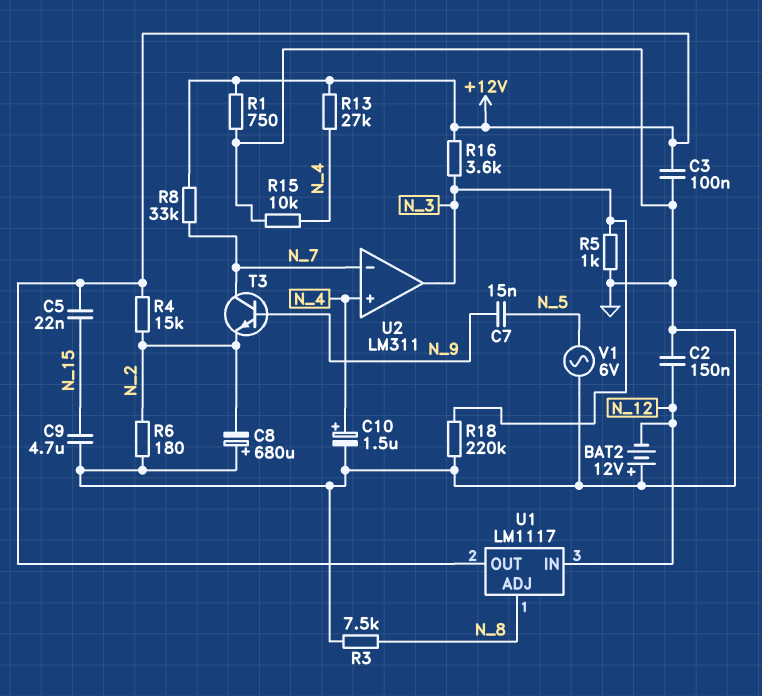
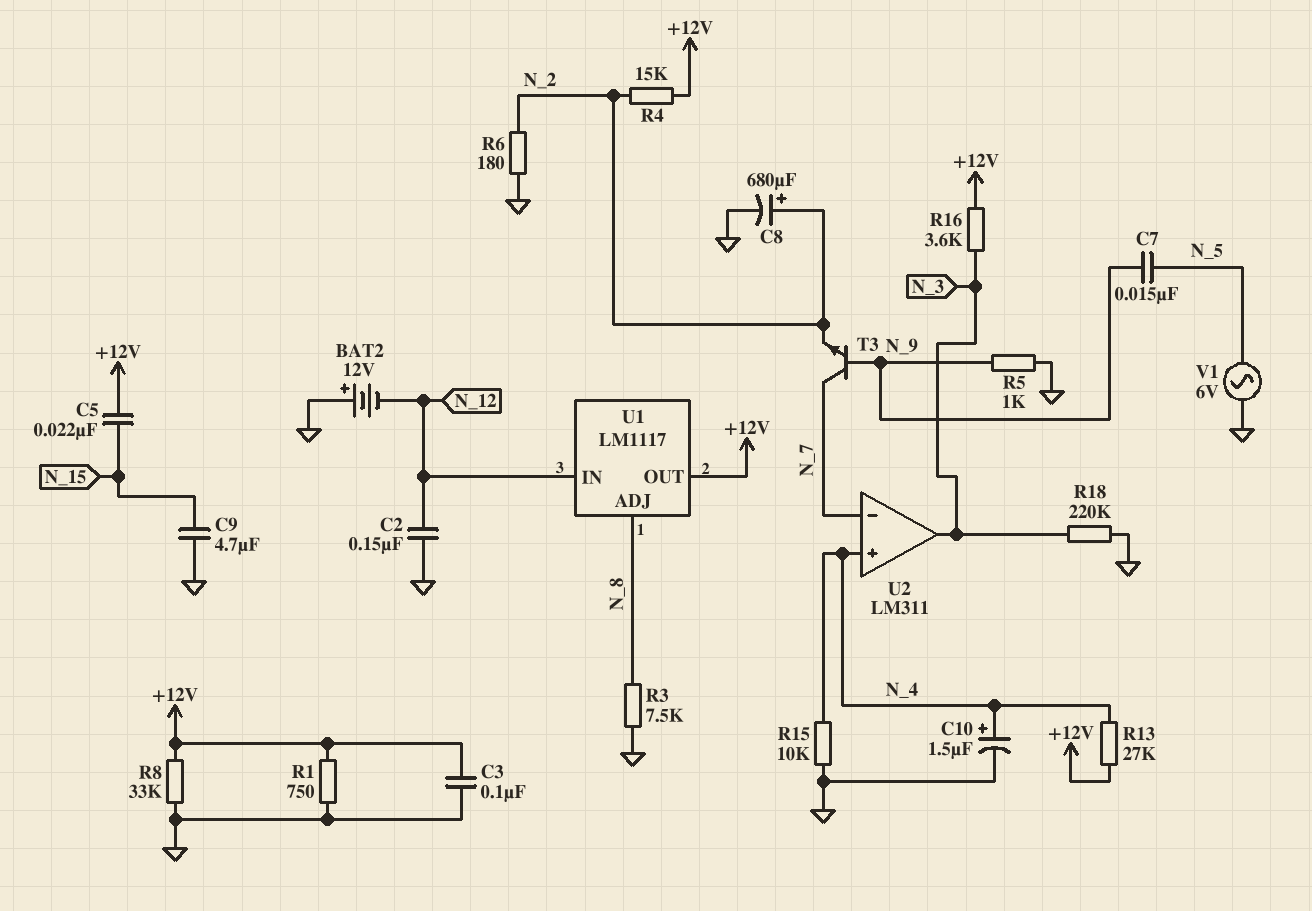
C8: 680uF (plus GND, minus N_2) -> 680uF (plus N_2, minus GND)
R5: 1k (GND, N_3) -> 1k (GND, N_9)
R8: 33k (+12V, N_7) -> 33k (+12V, GND)

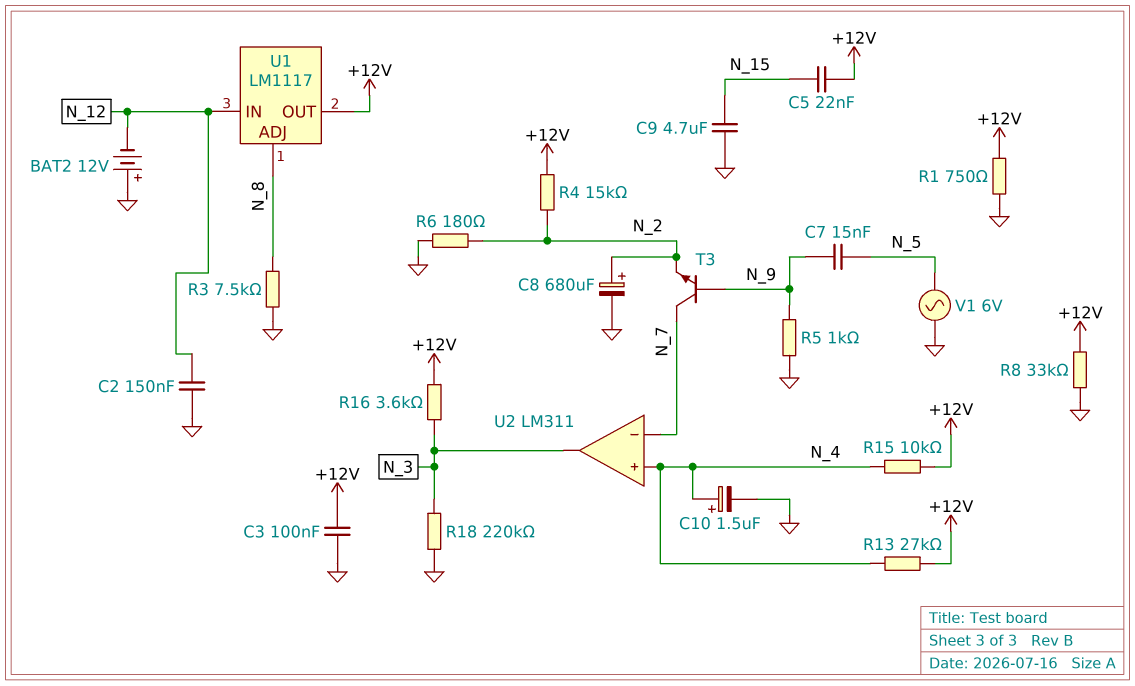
R15: 10k (GND, N_4) -> 10k (+12V, N_4)

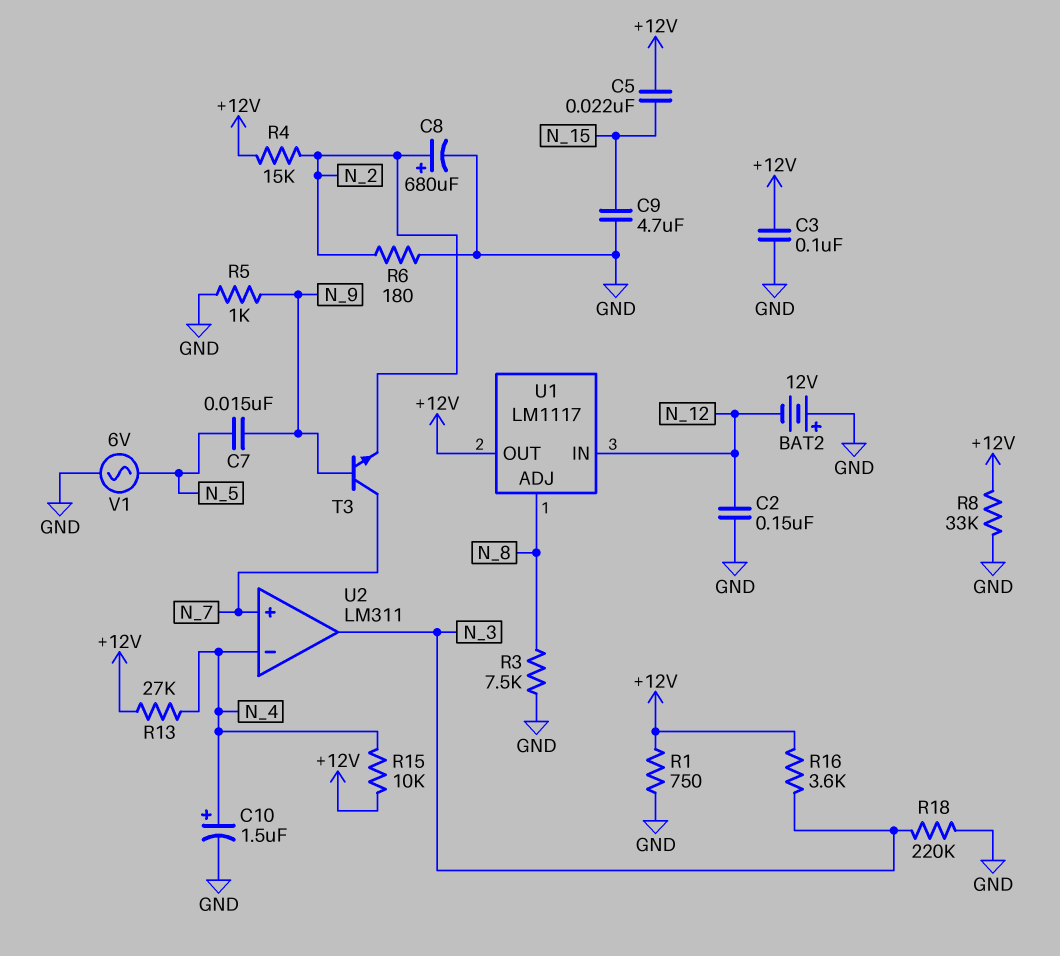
U2 pin in+: N_4 -> N_7
U2 pin in-: N_7 -> N_4

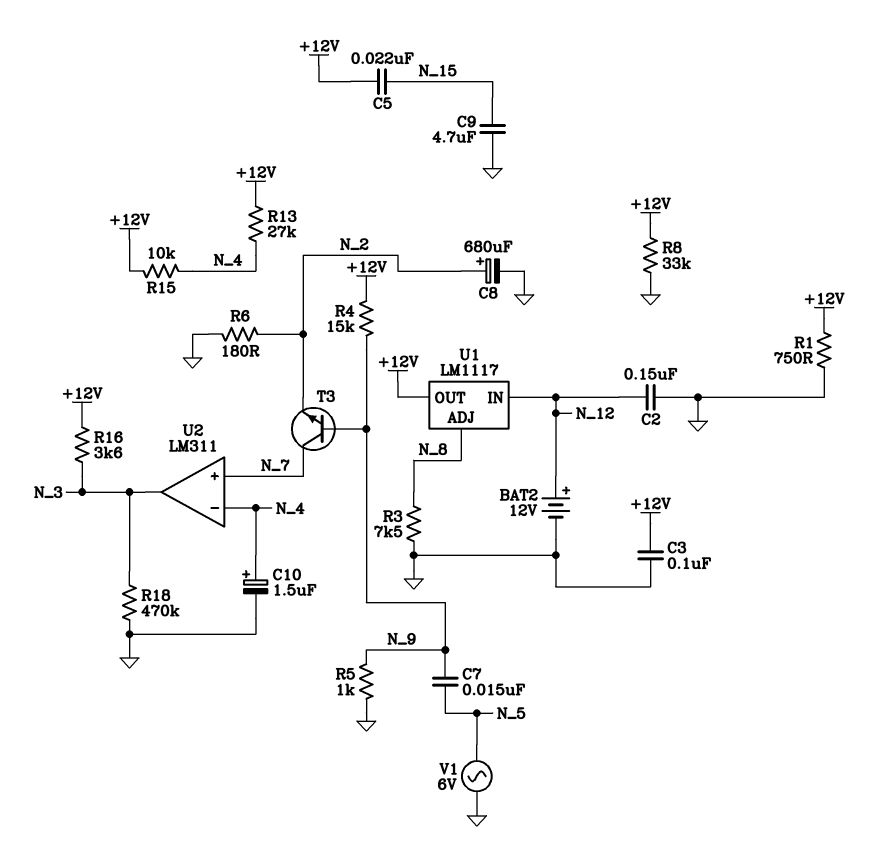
BAT2: 12V (plus GND, minus N_12) -> 12V (plus N_12, minus GND)
R4: 15k (+12V, N_2) -> 15k (+12V, N_9)
R18: 220k (GND, N_3) -> 470k (GND, N_3)

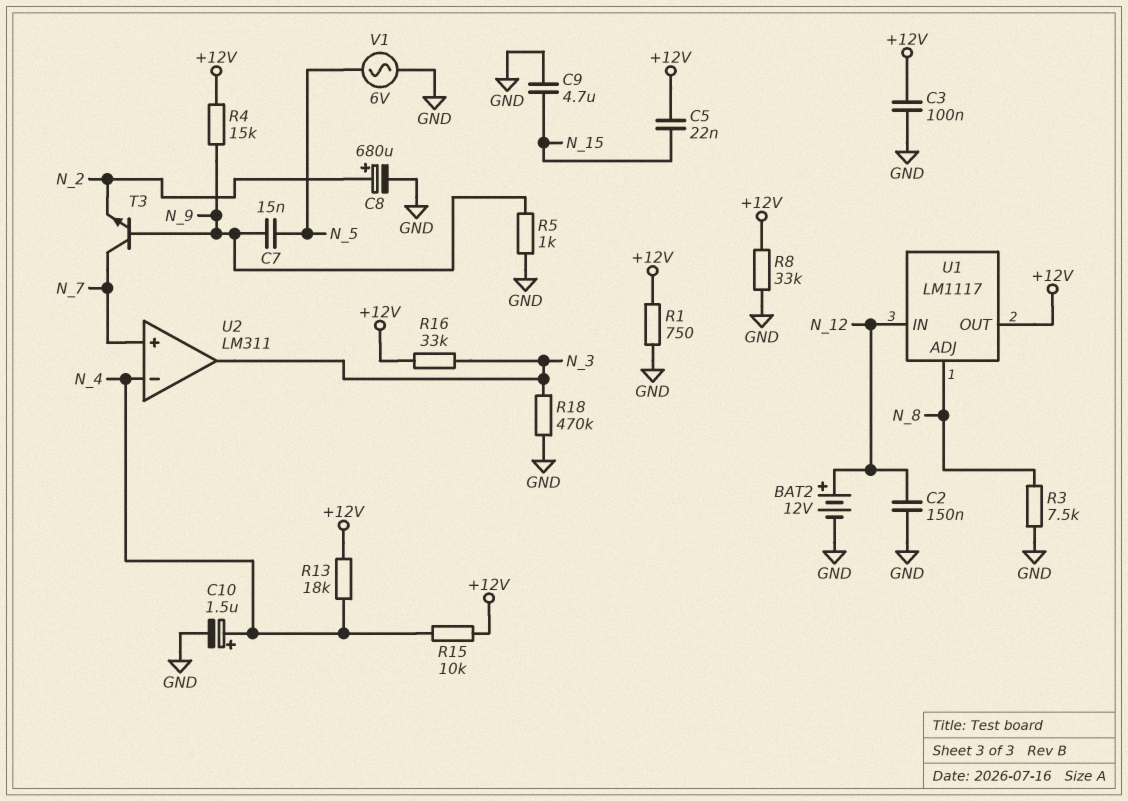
R6: 180 (GND, N_2) -> none
R13: 27k (+12V, N_4) -> 18k (+12V, N_4)
R16: 3.6k (+12V, N_3) -> 33k (+12V, N_3)

